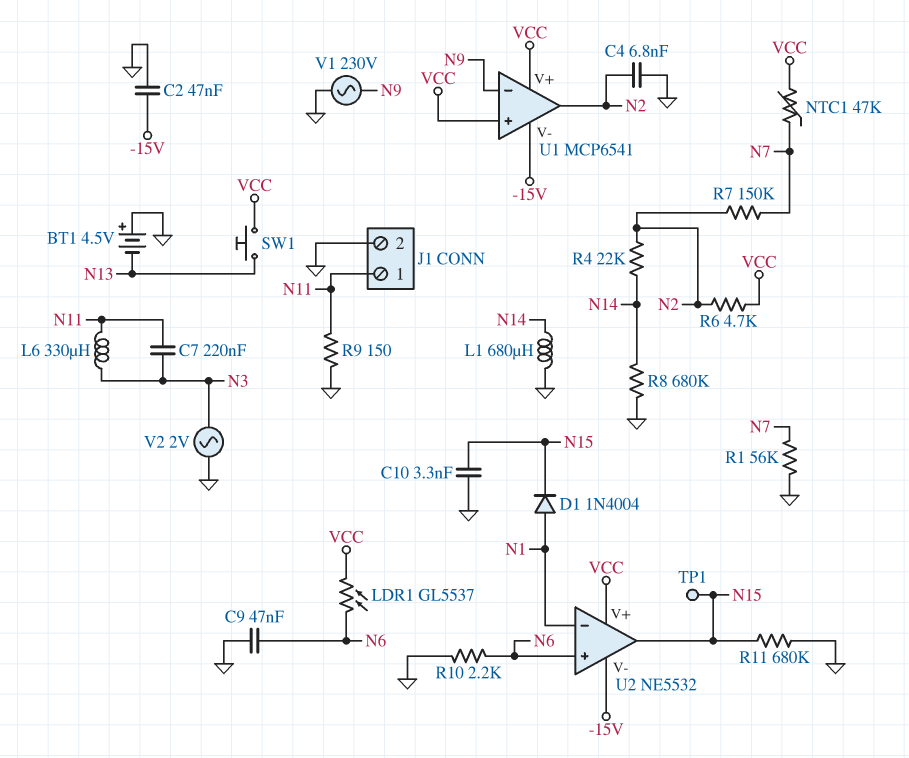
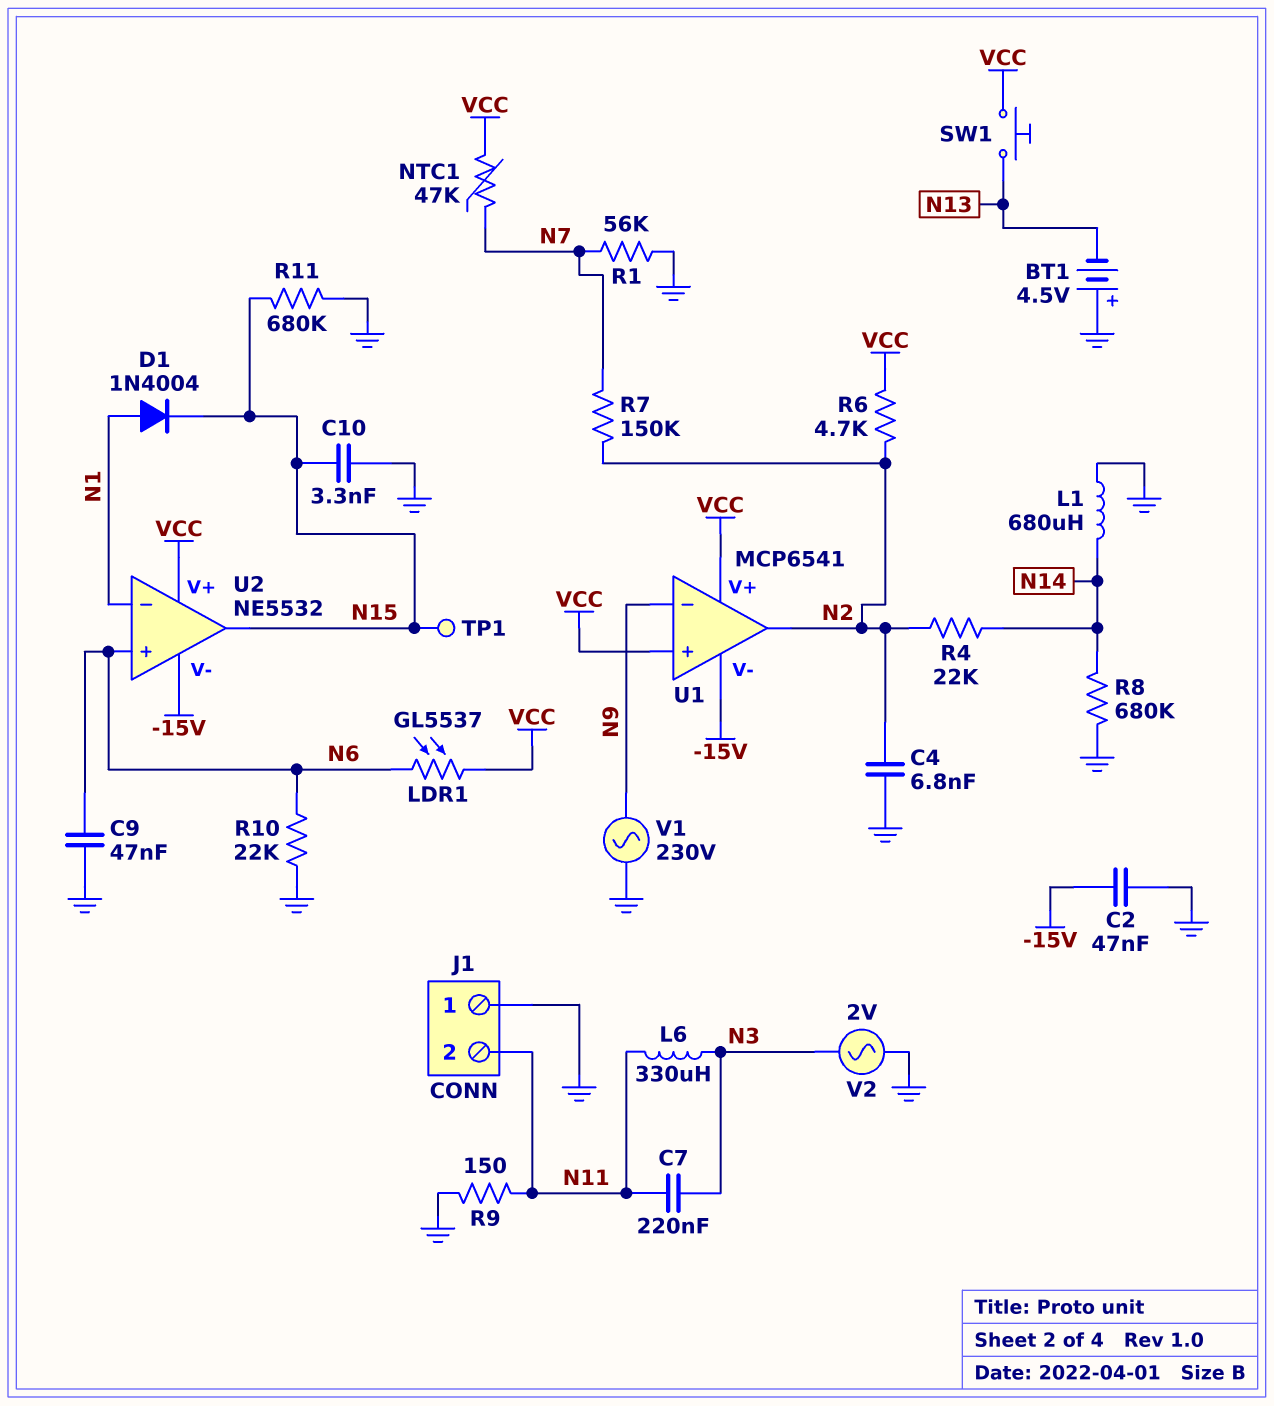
J1 pin 1: N11 -> GND
J1 pin 2: GND -> N11
R10: 2.2k (GND, N6) -> 22k (GND, N6)

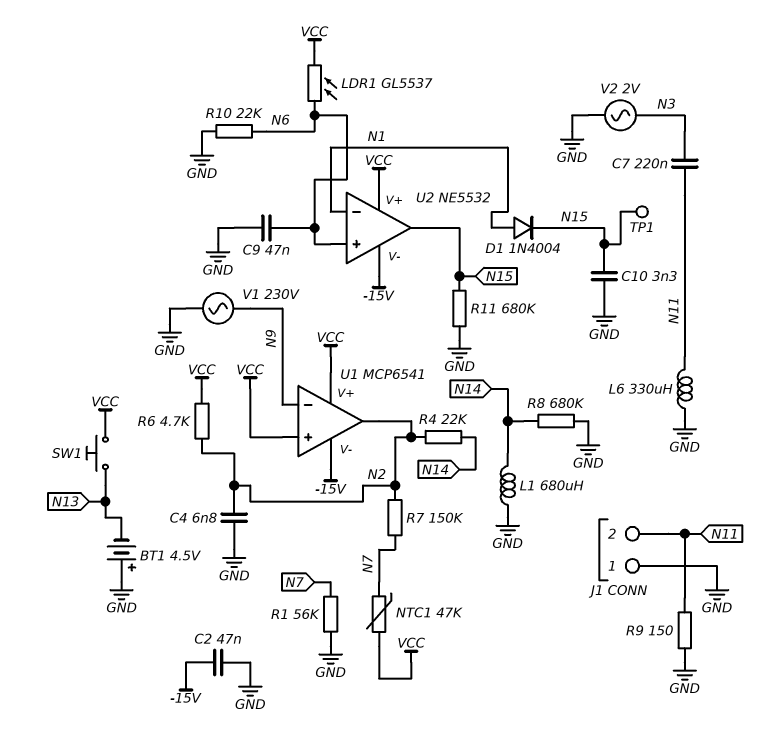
L6: 330uH (N3, N11) -> 330uH (GND, N11)

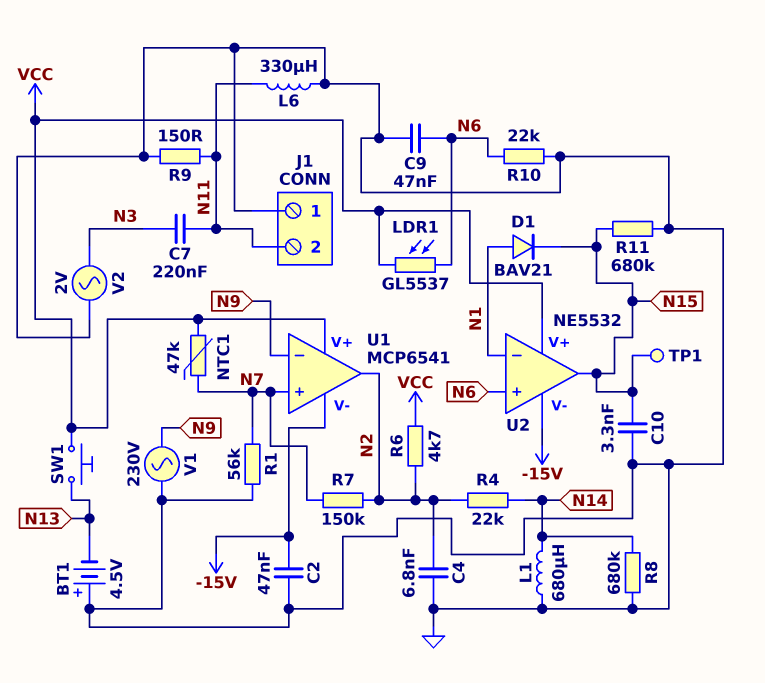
D1: diode 1N4004 (A N1, K N15) -> diode BAV21 (A N1, K N15)
U1 pin in+: VCC -> N7

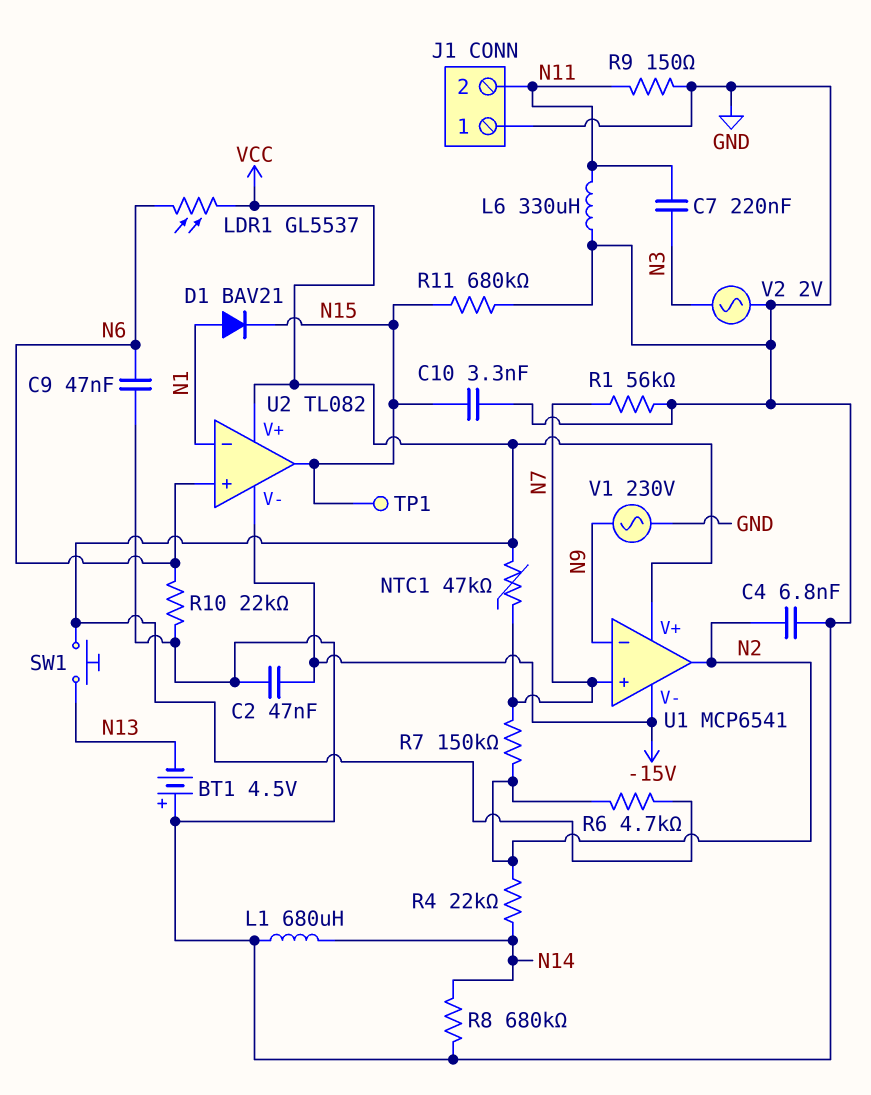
U2: NE5532 -> TL082

